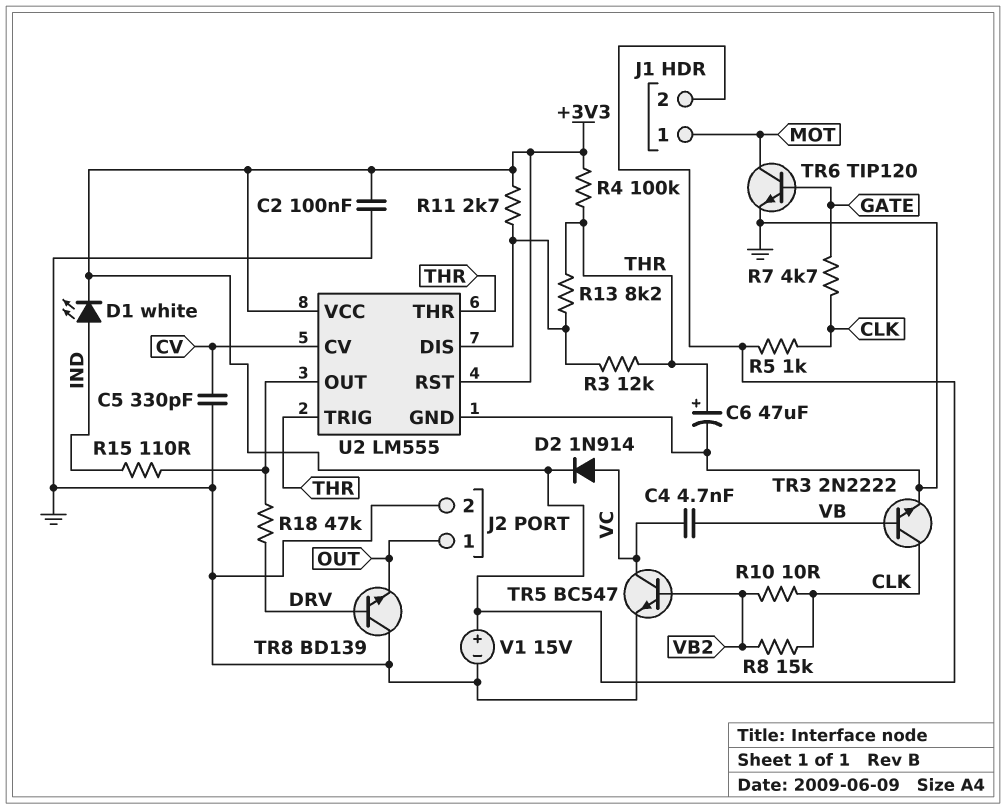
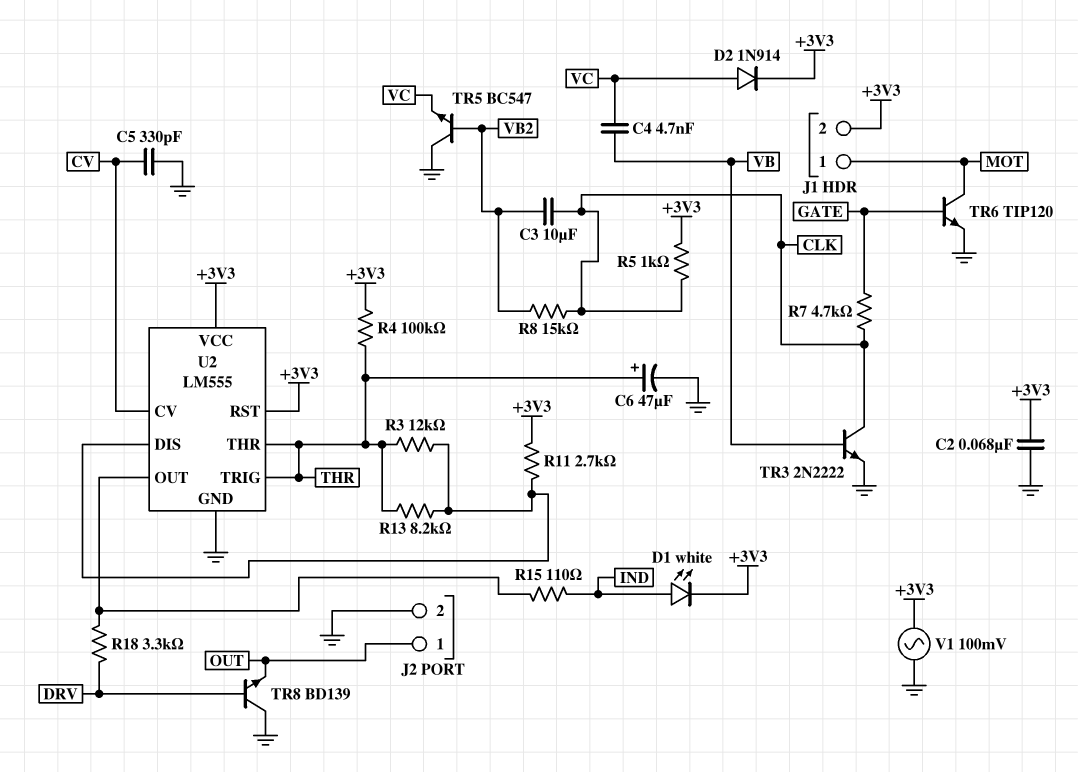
C2: 100nF (+3V3, GND) -> 68nF (+3V3, GND)
C3: none -> 10uF (CLK, VB2)
R10: 10 (CLK, VB2) -> none
R18: 47k (DRV, U2/OUT) -> 3.3k (DRV, U2/OUT)
TR5: NPN BC547 (B VB2, C VC, E GND) -> NPN BC547 (B VB2, C GND, E VC)
V1: 15V (plus +3V3, minus GND) -> AC 100mV (+3V3, GND)

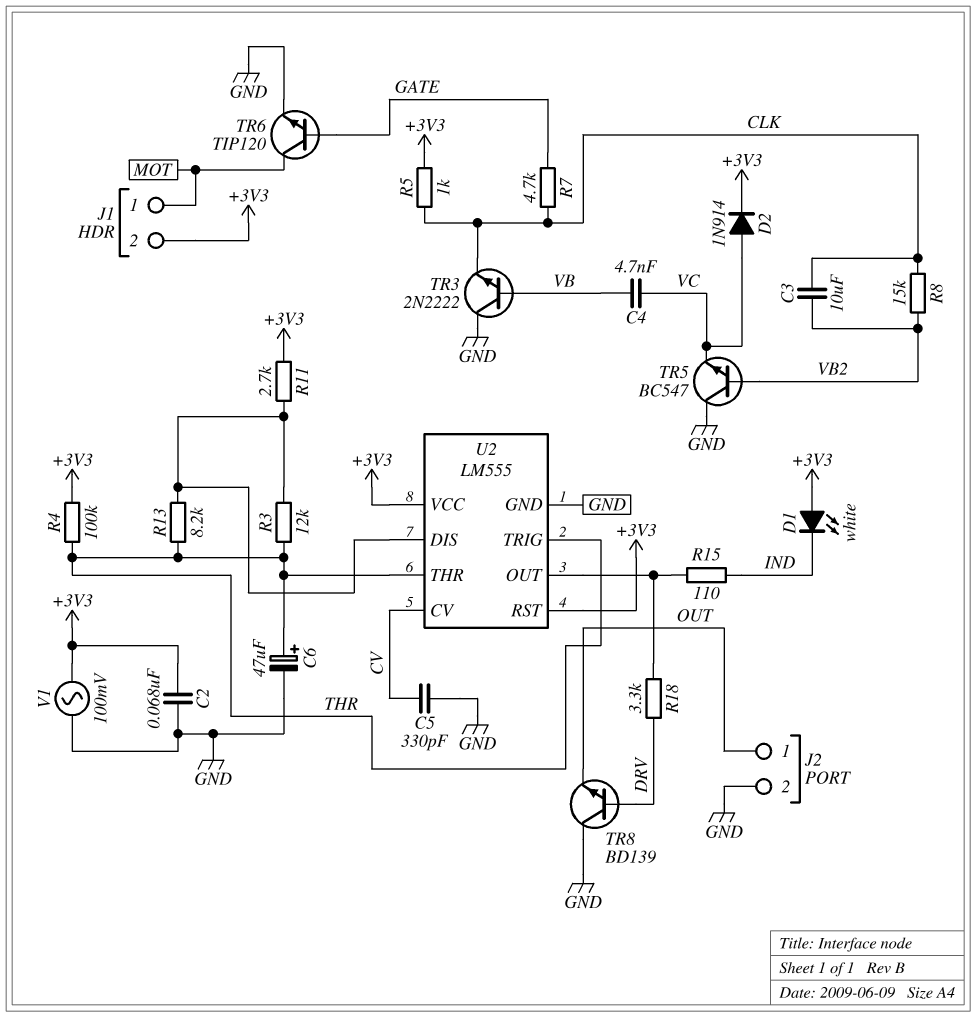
D1: LED white (A IND, K +3V3) -> LED white (A +3V3, K IND)
TR3: NPN 2N2222 (B VB, C CLK, E GND) -> NPN 2N2222 (B VB, C GND, E CLK)

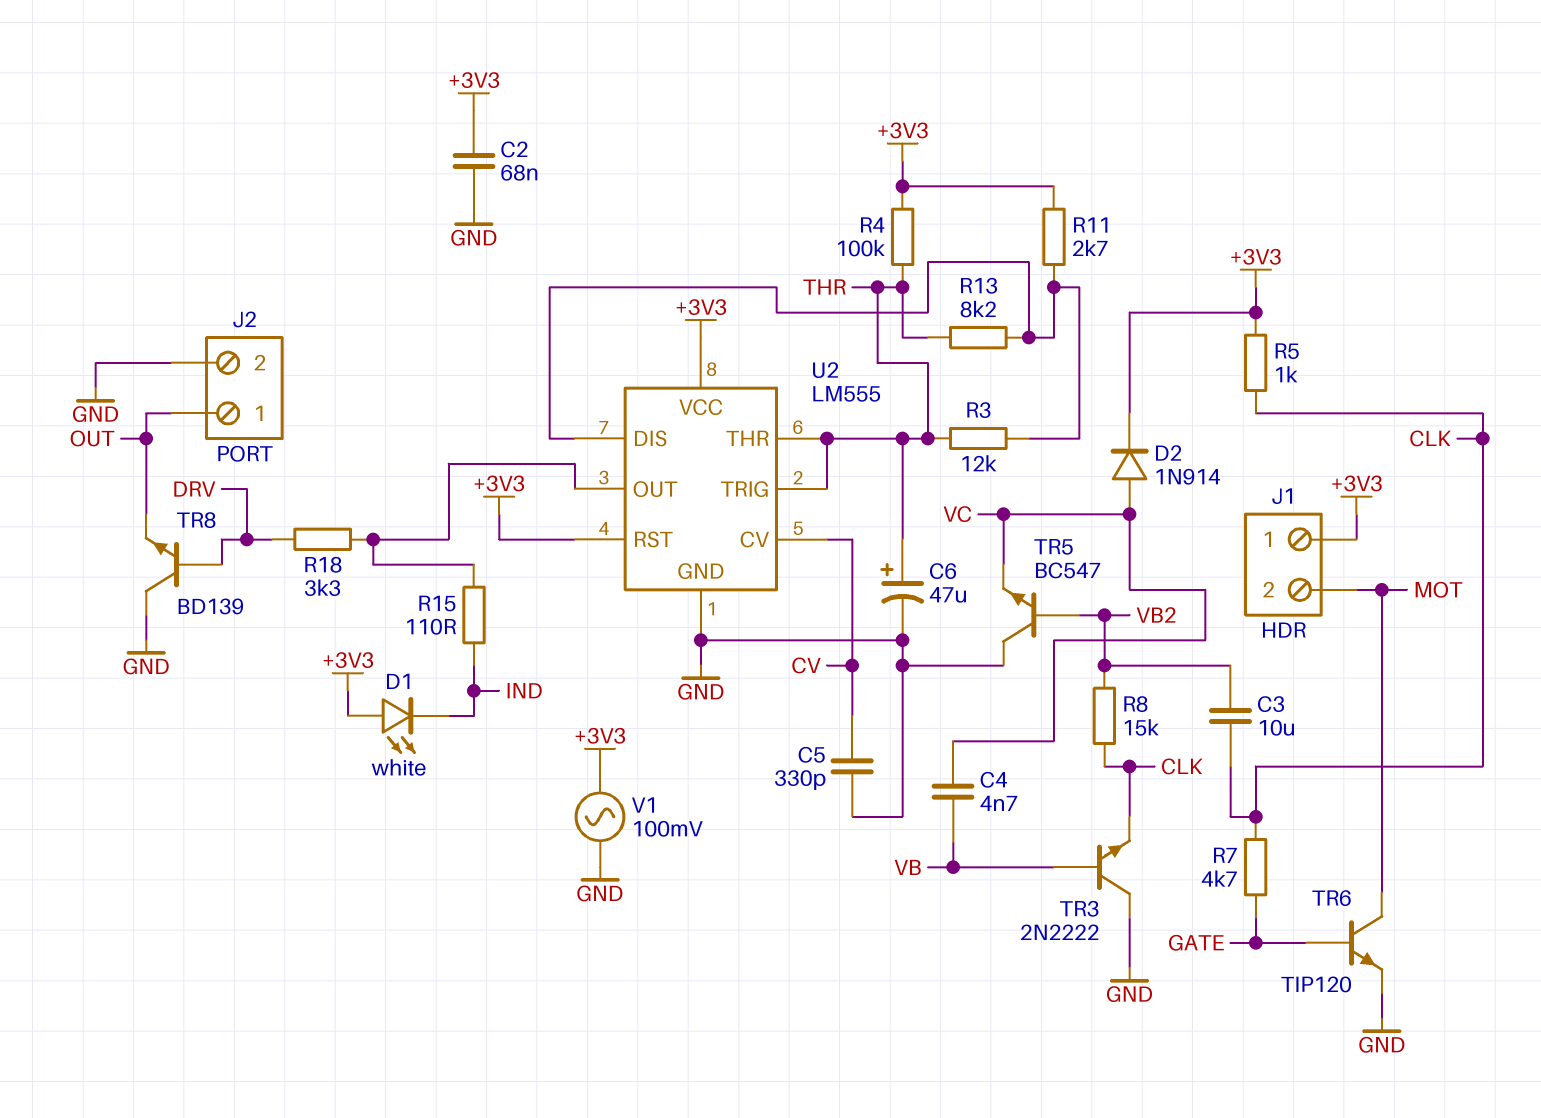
J1 pin 1: MOT -> +3V3
J1 pin 2: +3V3 -> MOT

